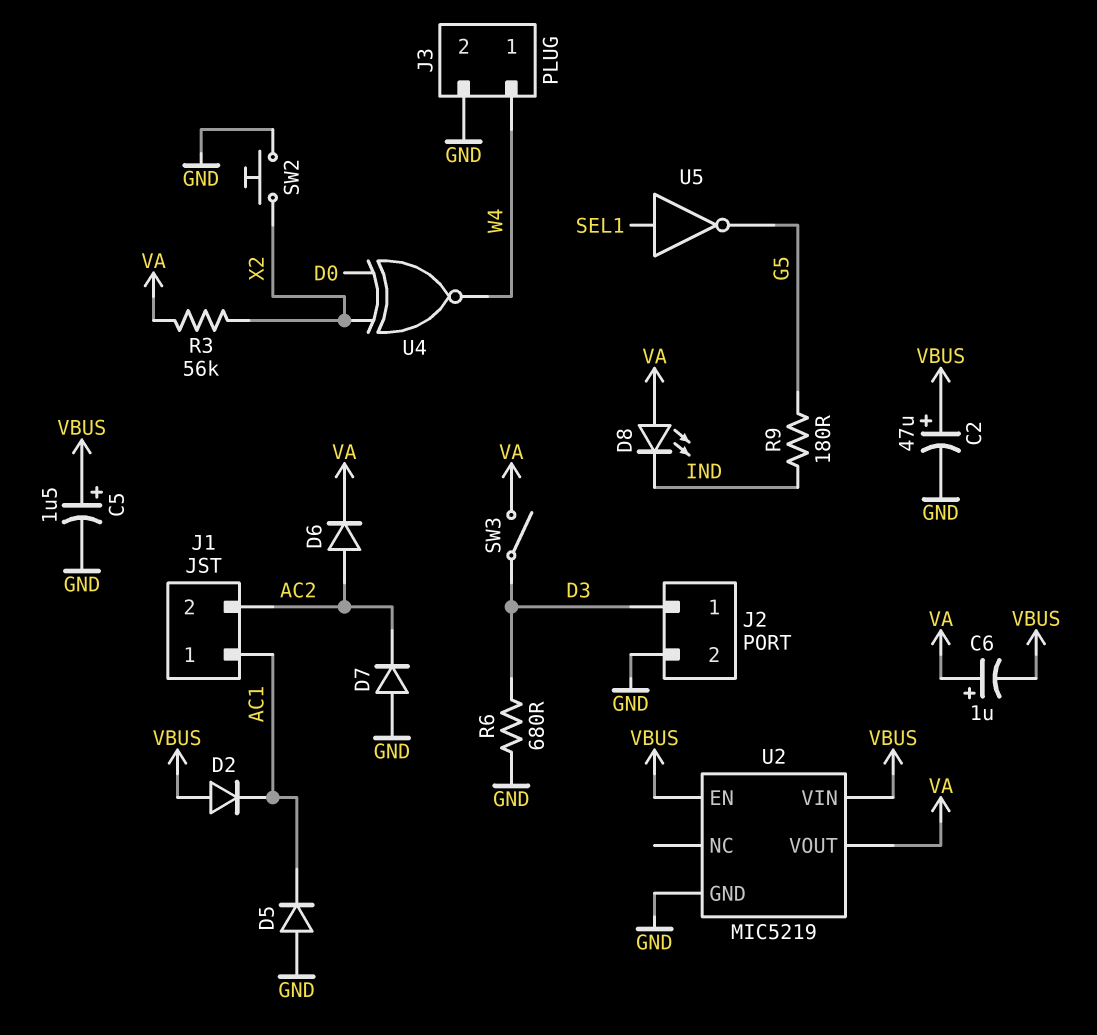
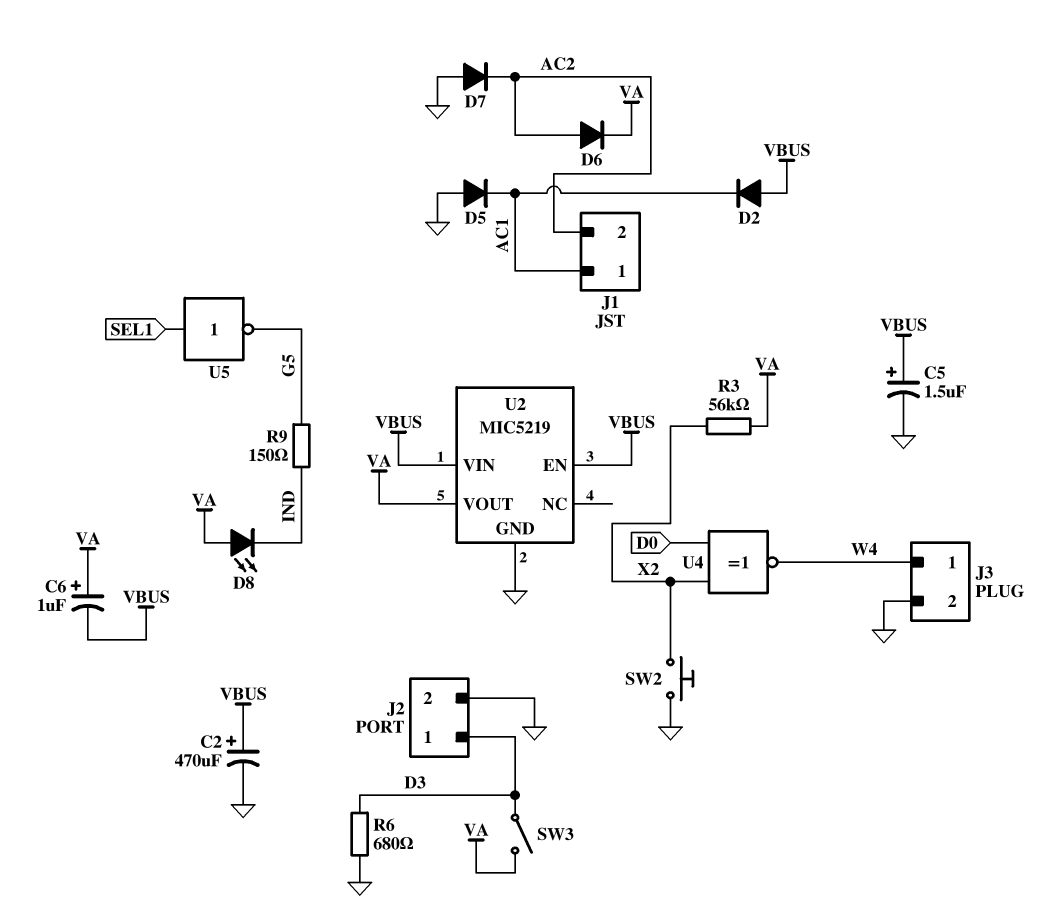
C2: 47uF (plus VBUS, minus GND) -> 470uF (plus VBUS, minus GND)
R9: 180 (G5, IND) -> 150 (G5, IND)

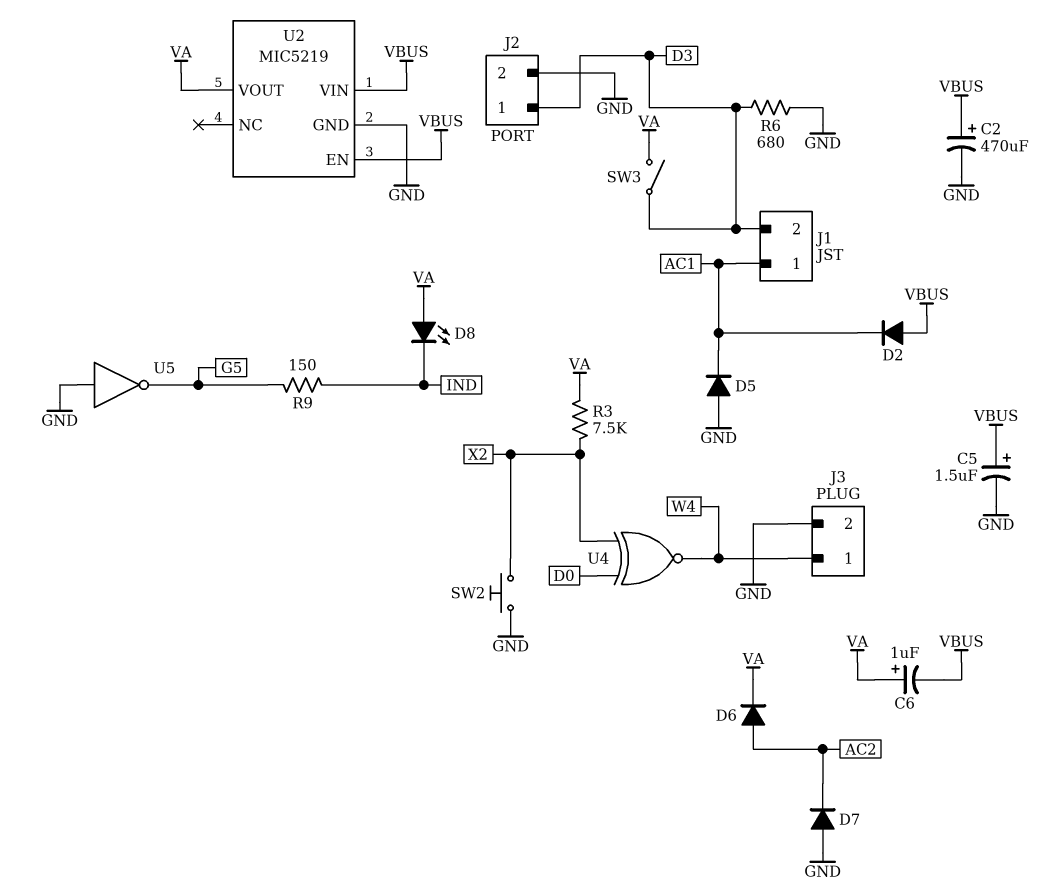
J1 pin 2: AC2 -> D3
R3: 56k (VA, X2) -> 7.5k (VA, X2)
U5: NOT (in SEL1, out G5) -> NOT (in GND, out G5)

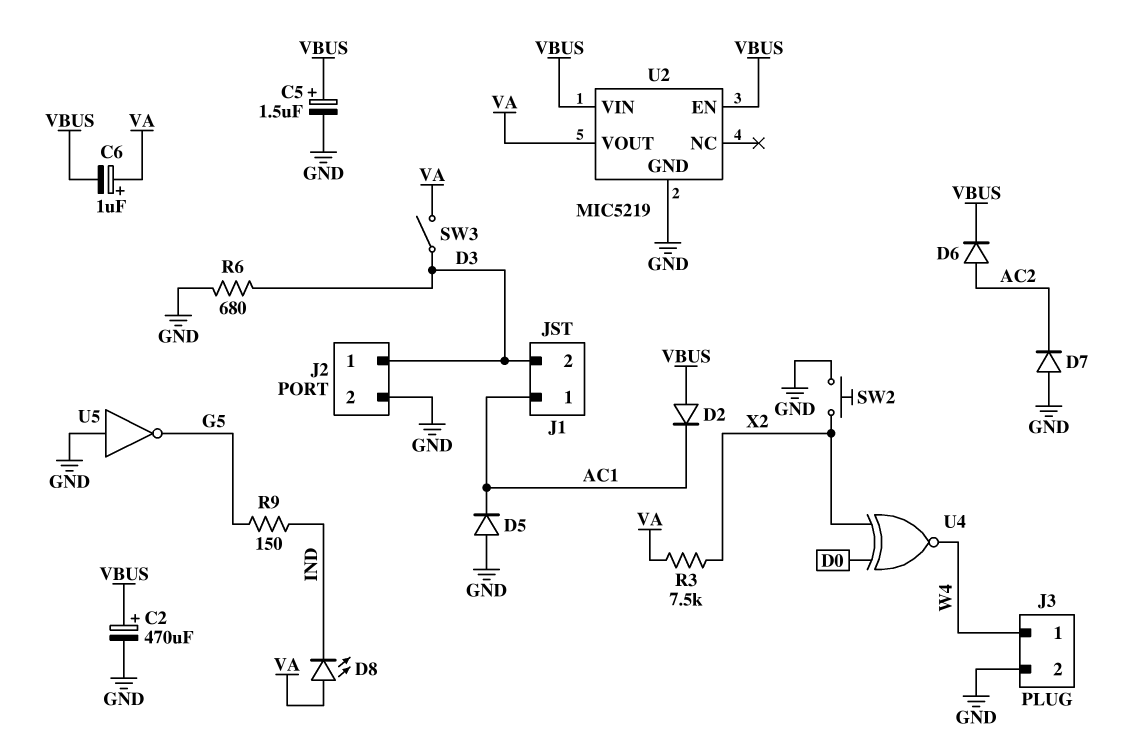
D6: diode (A AC2, K VA) -> diode (A AC2, K VBUS)

